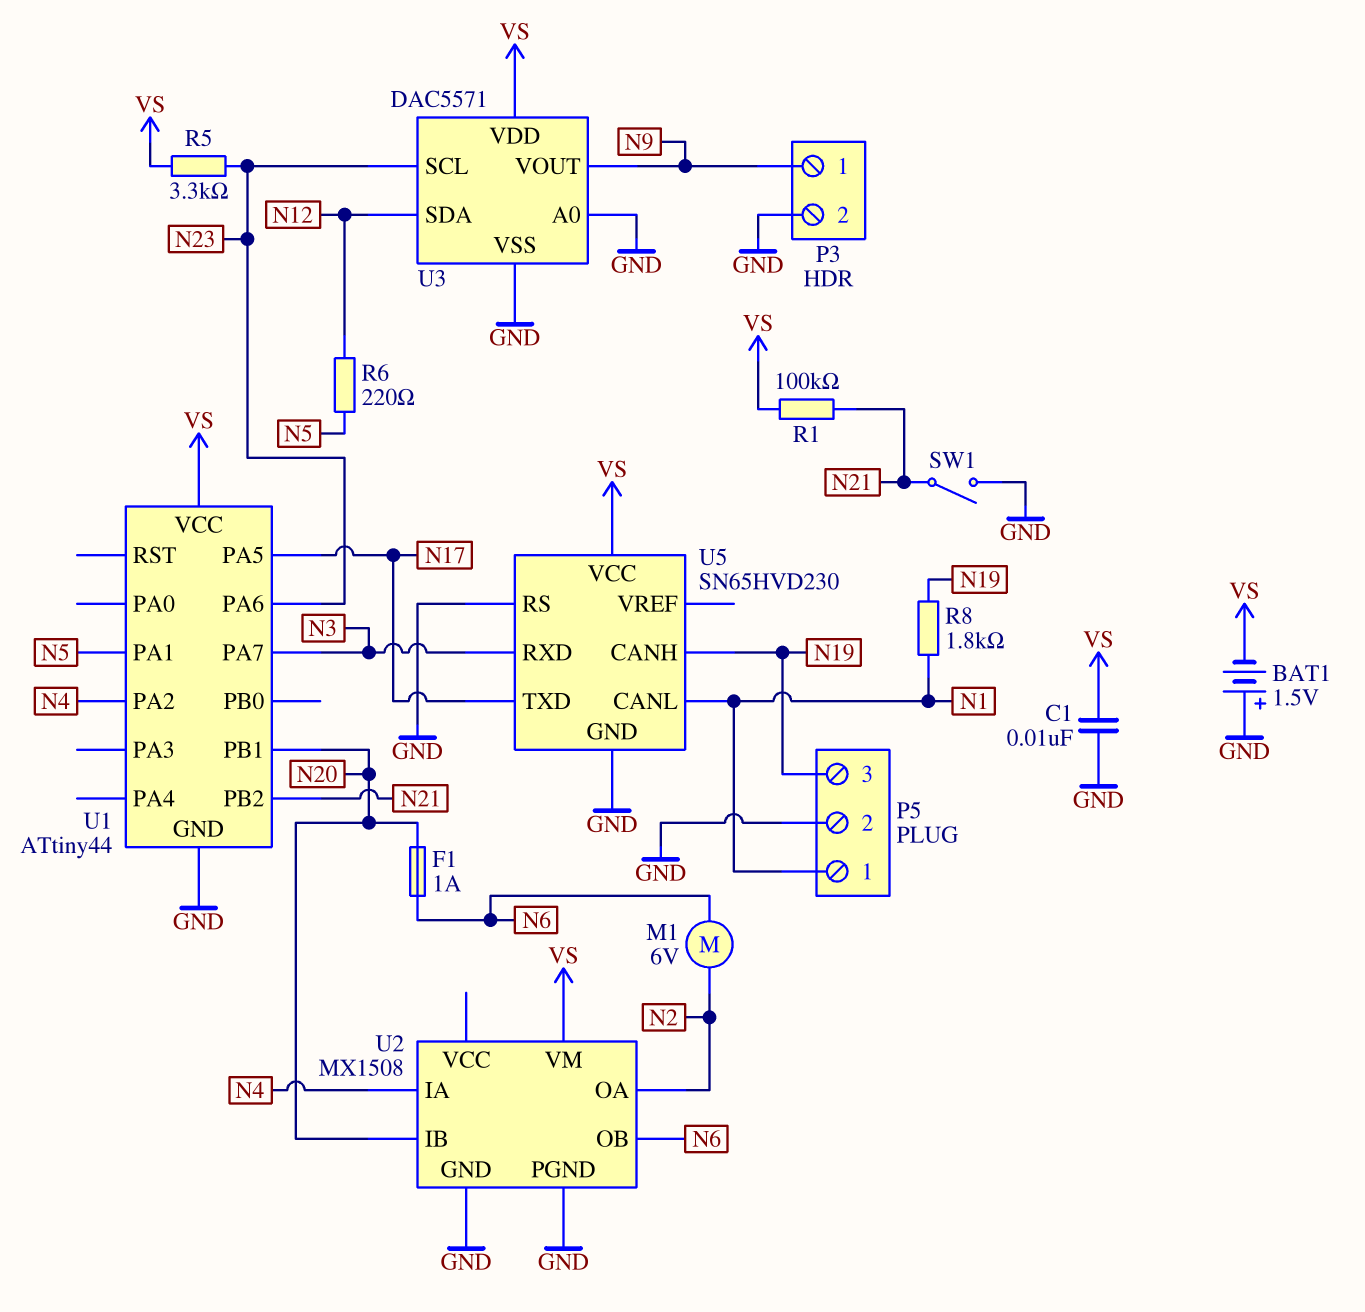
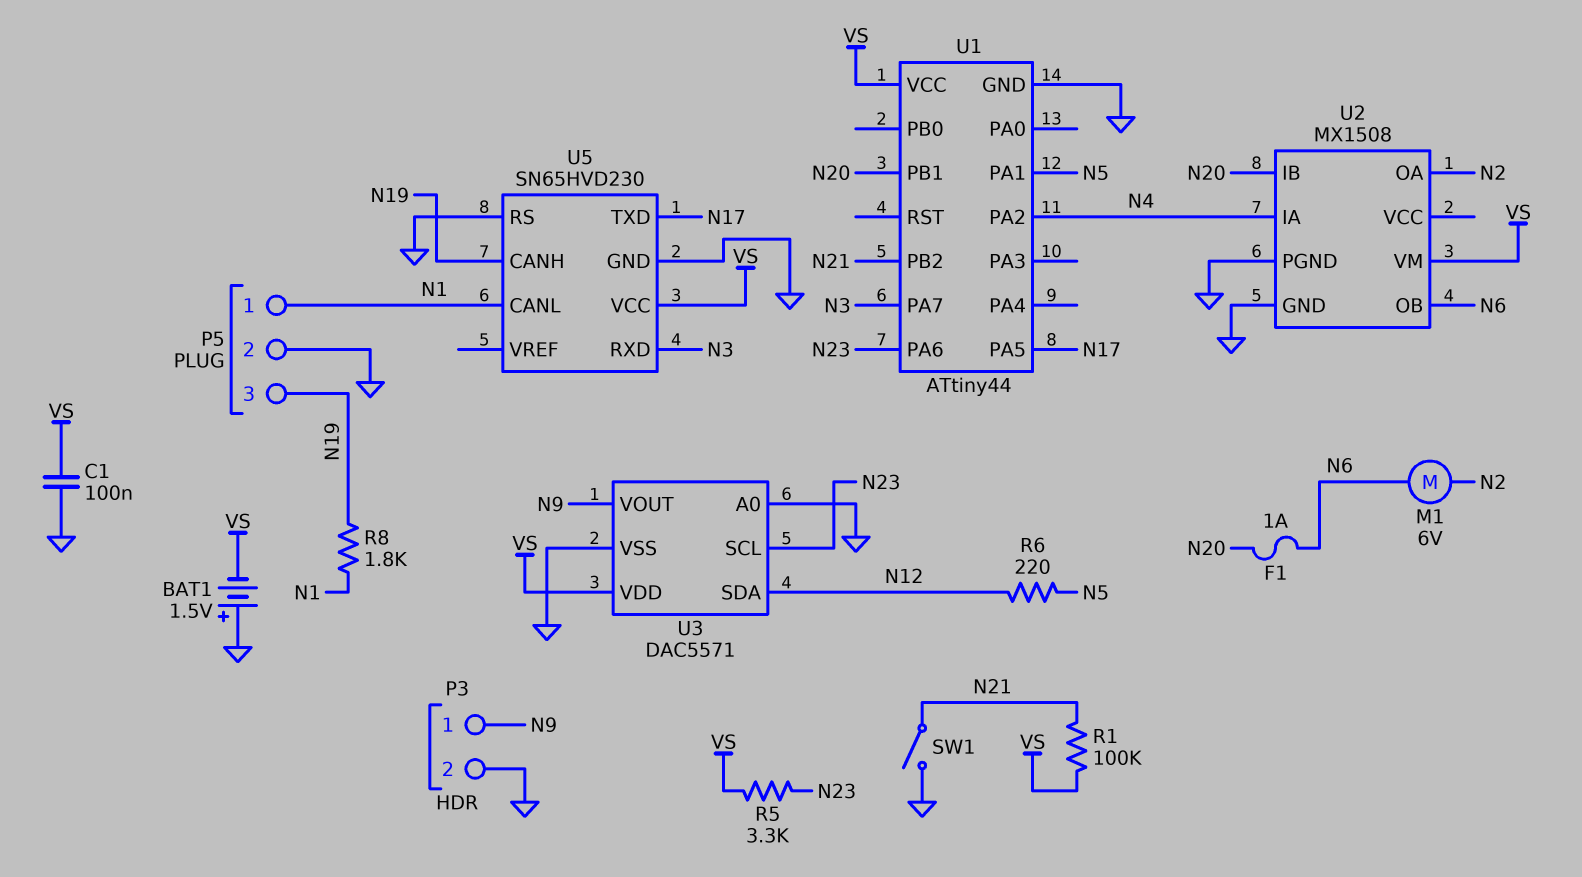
C1: 10nF (GND, VS) -> 100nF (GND, VS)

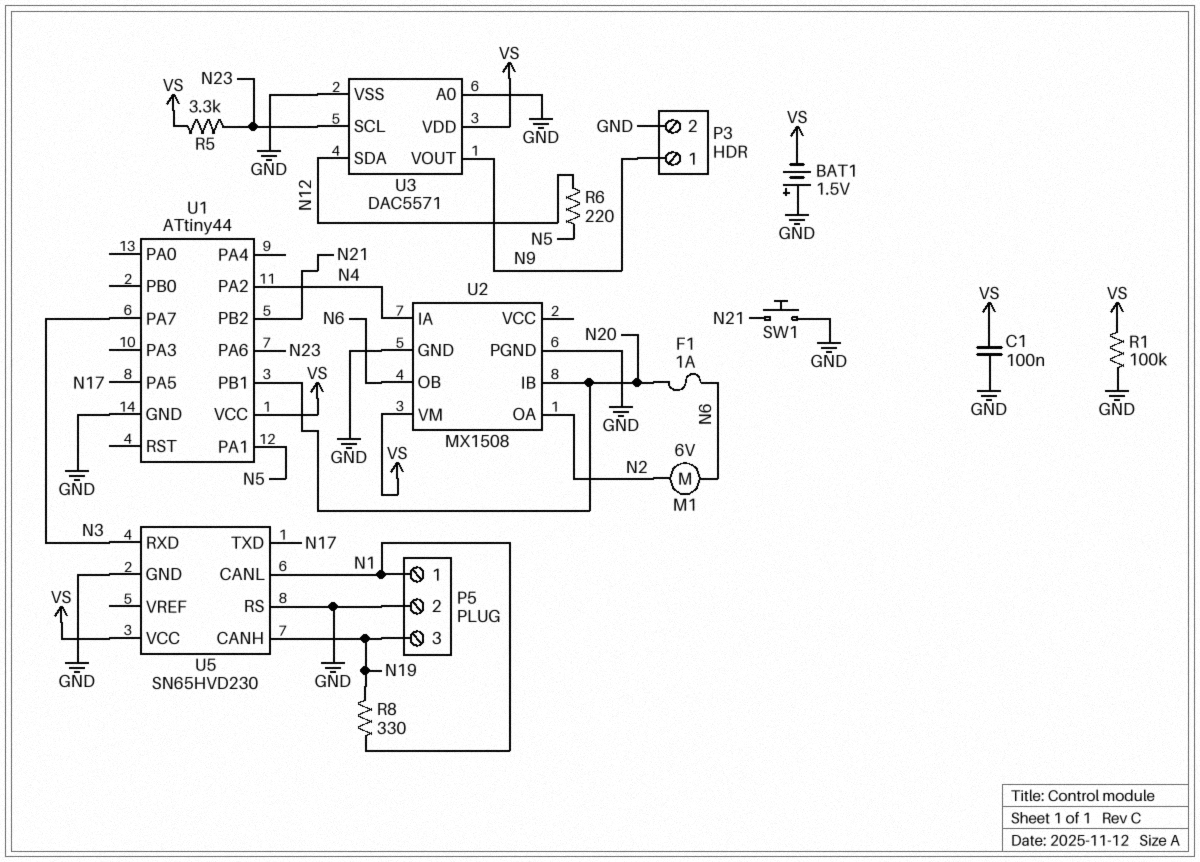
R1: 100k (N21, VS) -> 100k (GND, VS)
R8: 1.8k (N1, N19) -> 330 (N1, N19)
SW1: switch (GND, N21) -> button (GND, N21)

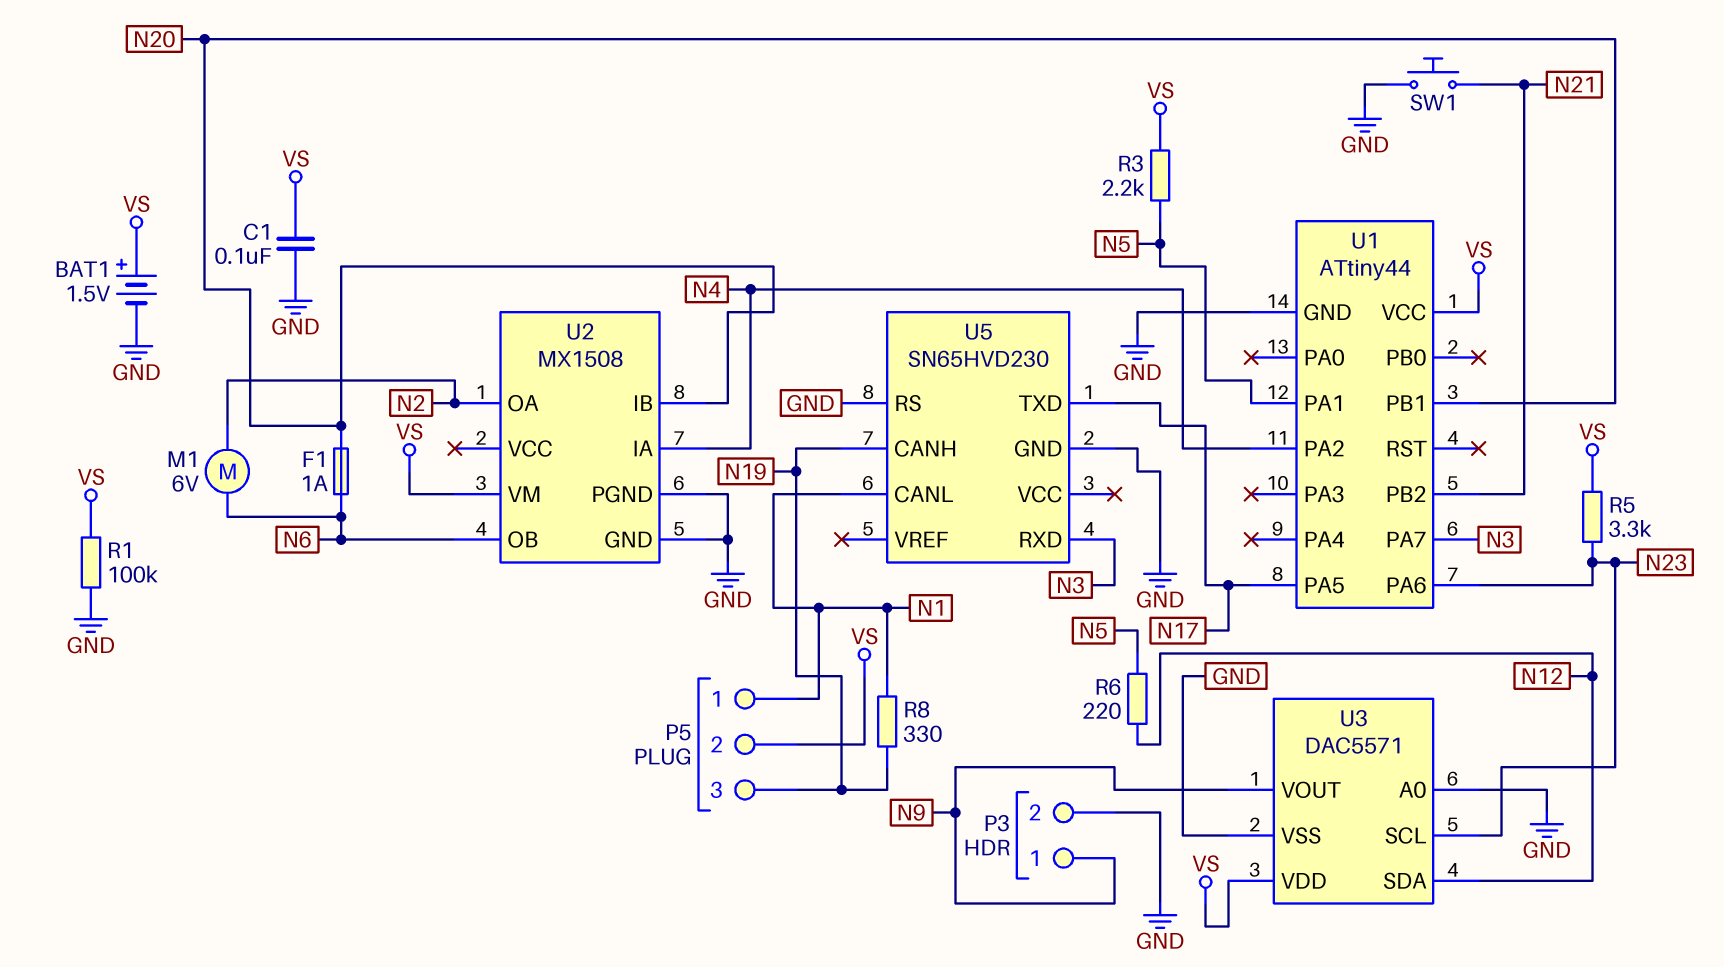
BAT1: 1.5V (plus GND, minus VS) -> 1.5V (plus VS, minus GND)
P5 pin 2: GND -> VS
R3: none -> 2.2k (N5, VS)
U5 pin VCC: VS -> none

